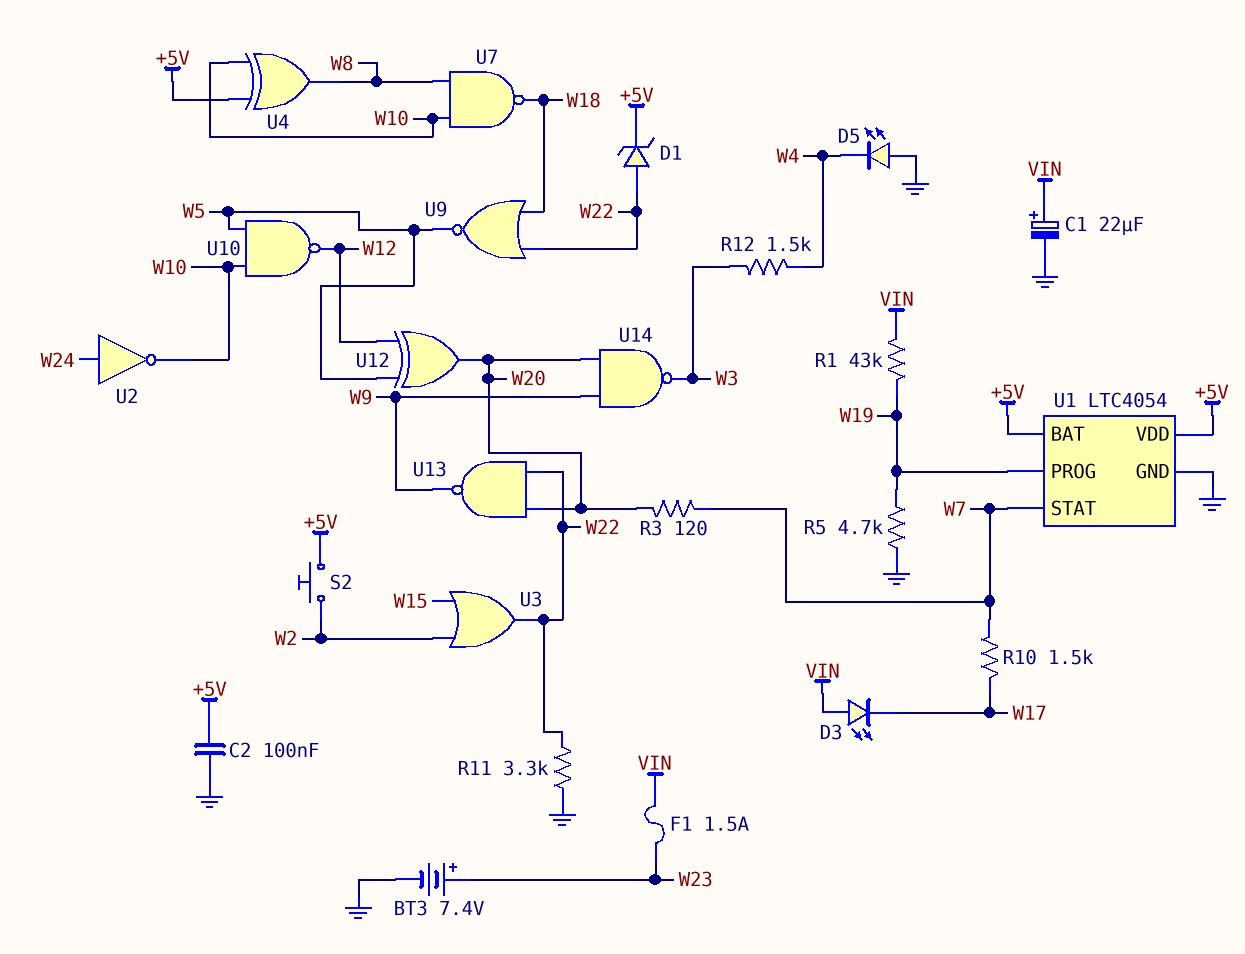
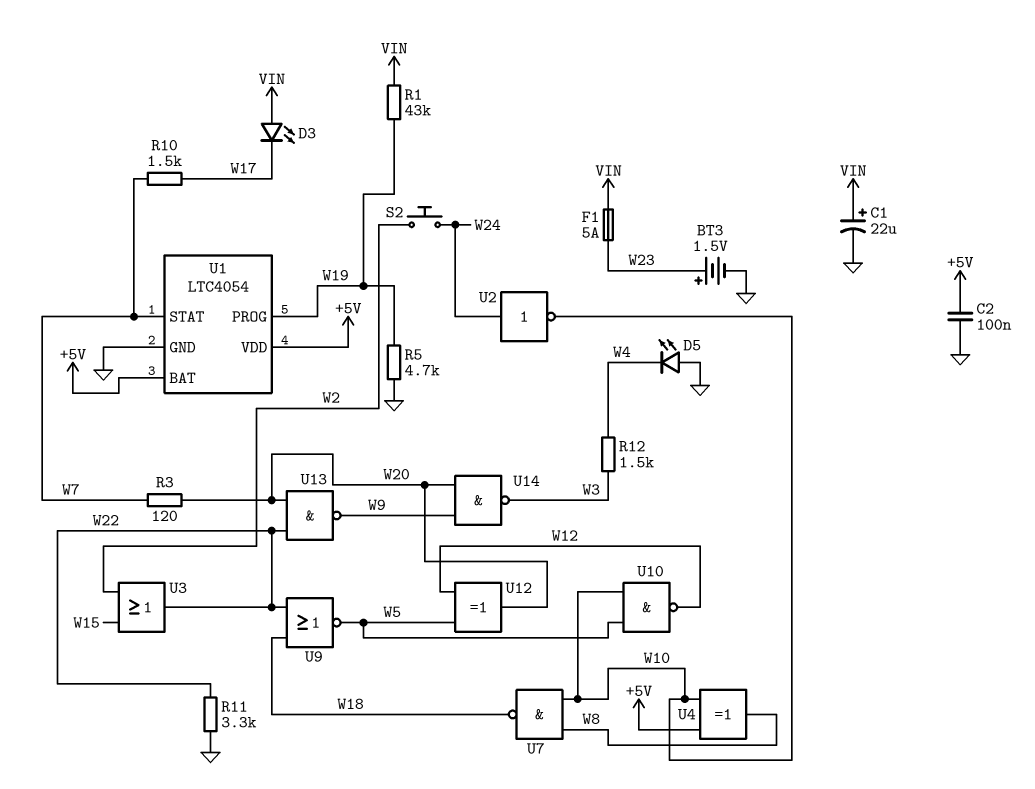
BT3: 7.4V (plus W23, minus GND) -> 1.5V (plus W23, minus GND)
D1: zener (A W22, K +5V) -> none
F1: 1.5A (VIN, W23) -> 5A (VIN, W23)
S2: button (+5V, W2) -> button (W2, W24)

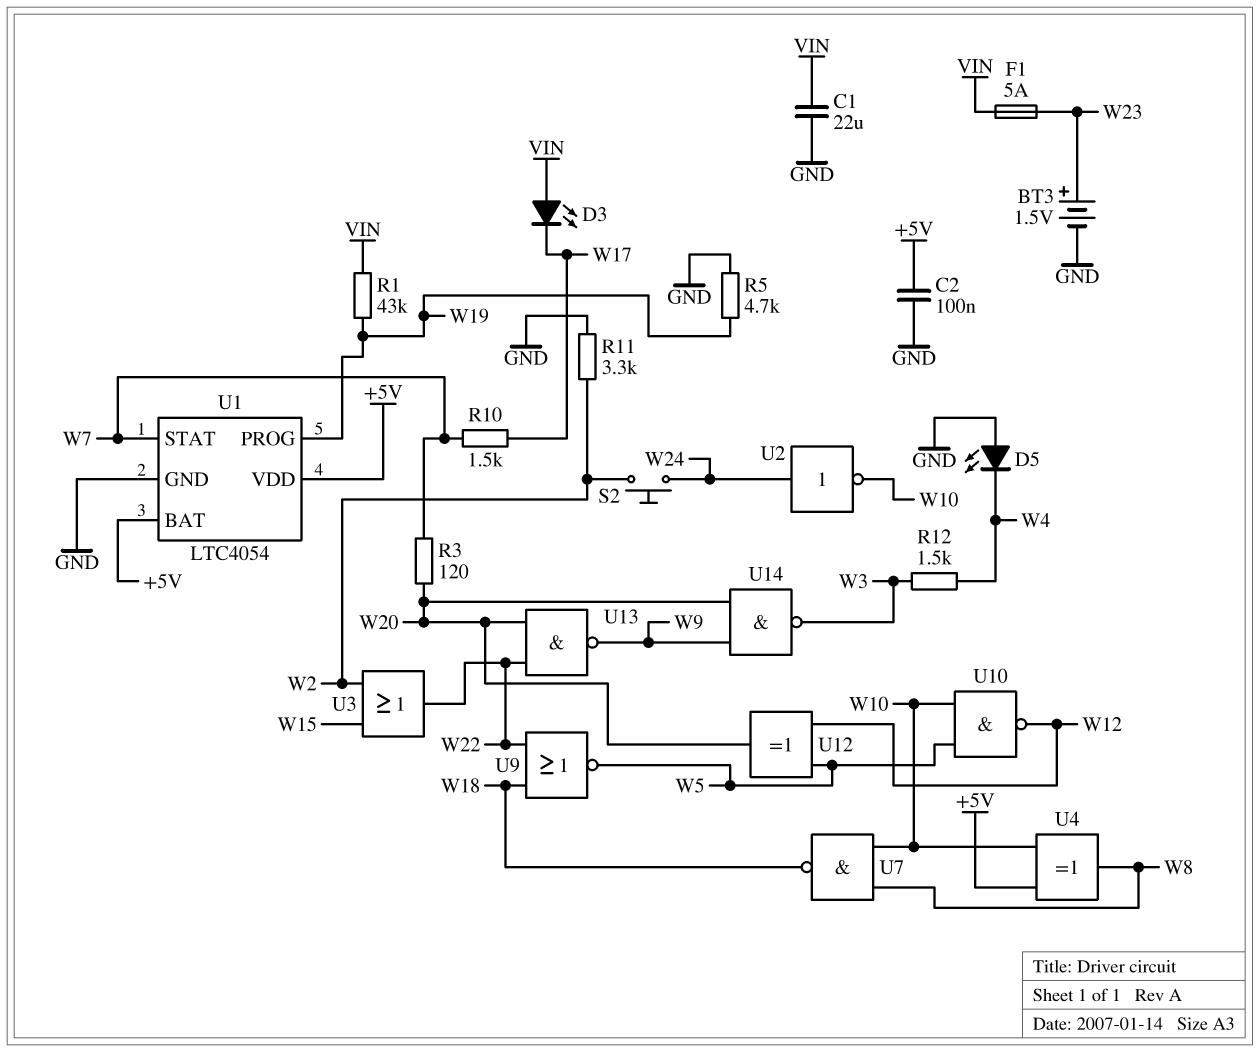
C1: 22uF (plus VIN, minus GND) -> 22uF (GND, VIN)
R11: 3.3k (GND, W22) -> 3.3k (GND, W2)

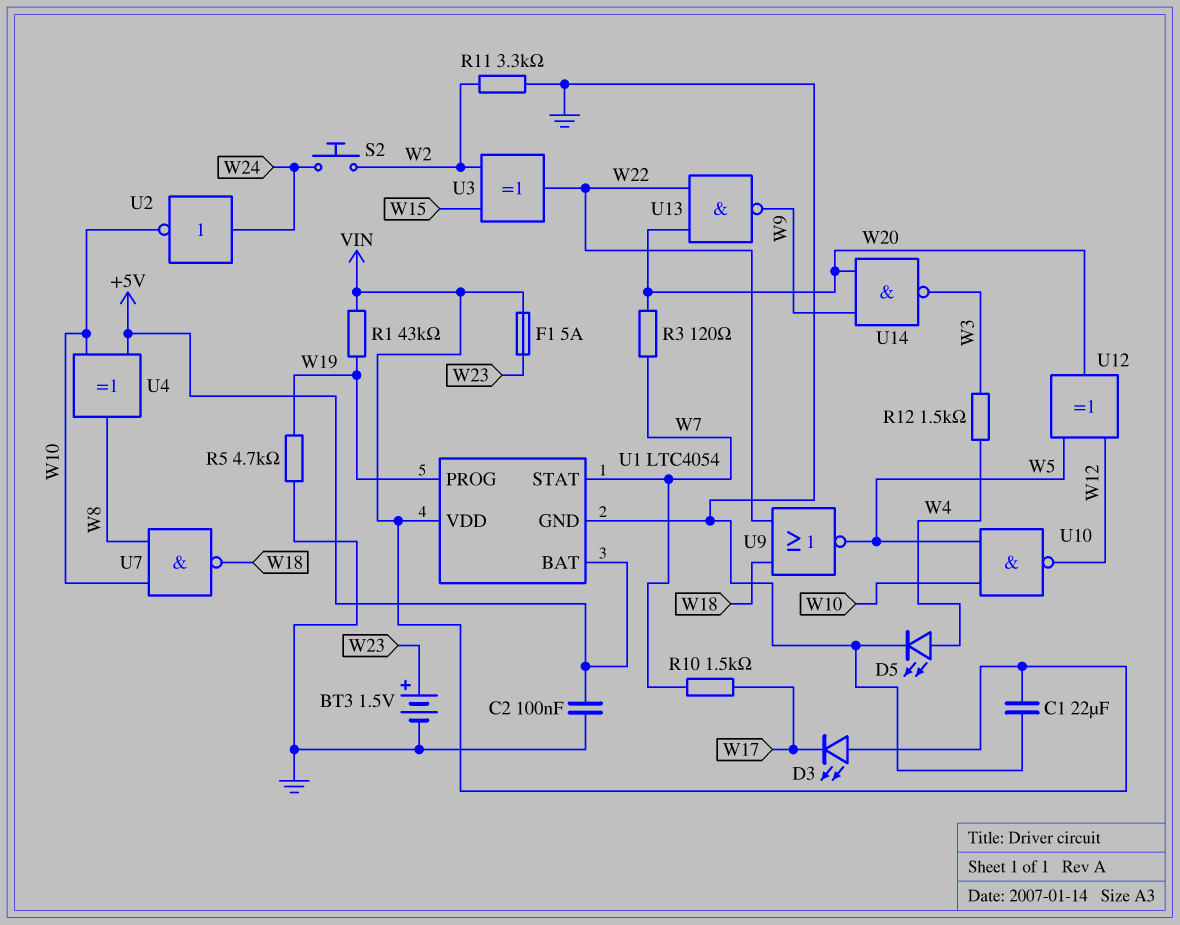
D5: LED (A GND, K W4) -> LED (A W4, K GND)
U1 pin VDD: +5V -> VIN
U3: OR (in W2, in W15, out W22) -> XOR (in W2, in W15, out W22)

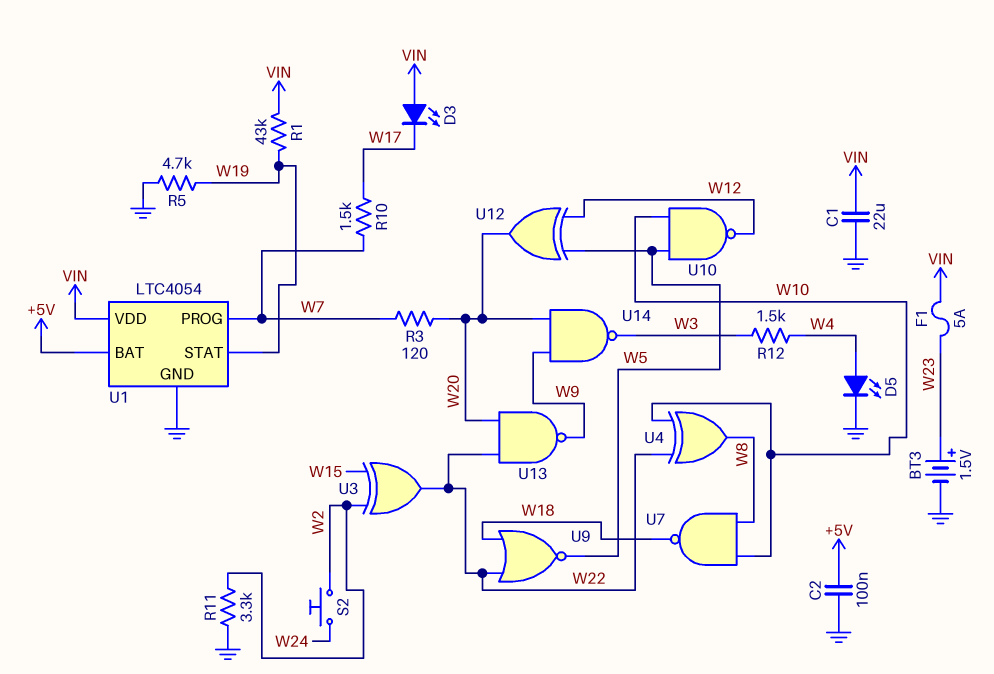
U1 pin PROG: W19 -> W7
U1 pin STAT: W7 -> W19
U2: NOT (in W24, out W10) -> none
U4: XOR (in +5V, in W10, out W8) -> XOR (in W10, in W22, out W8)

